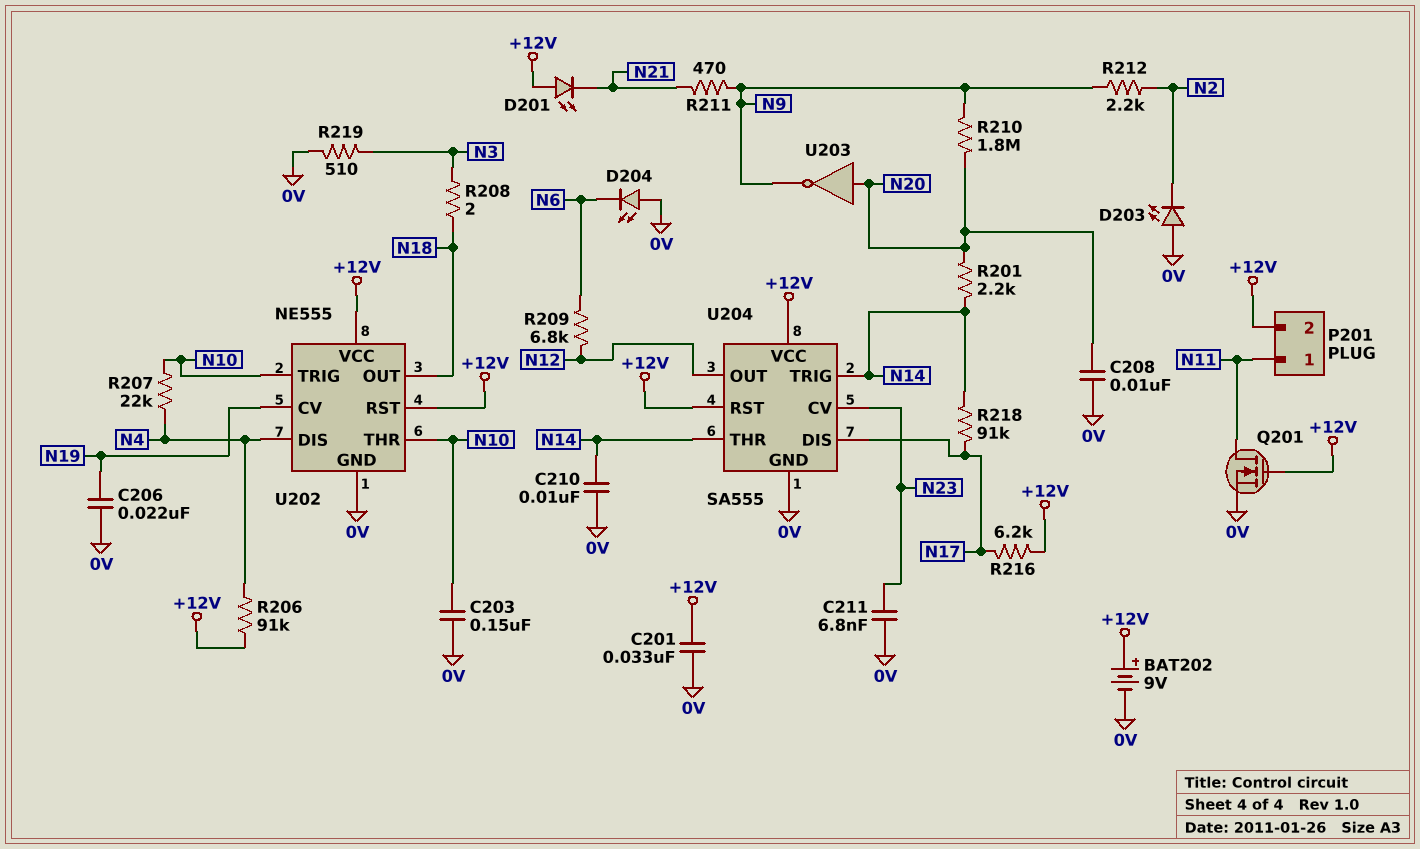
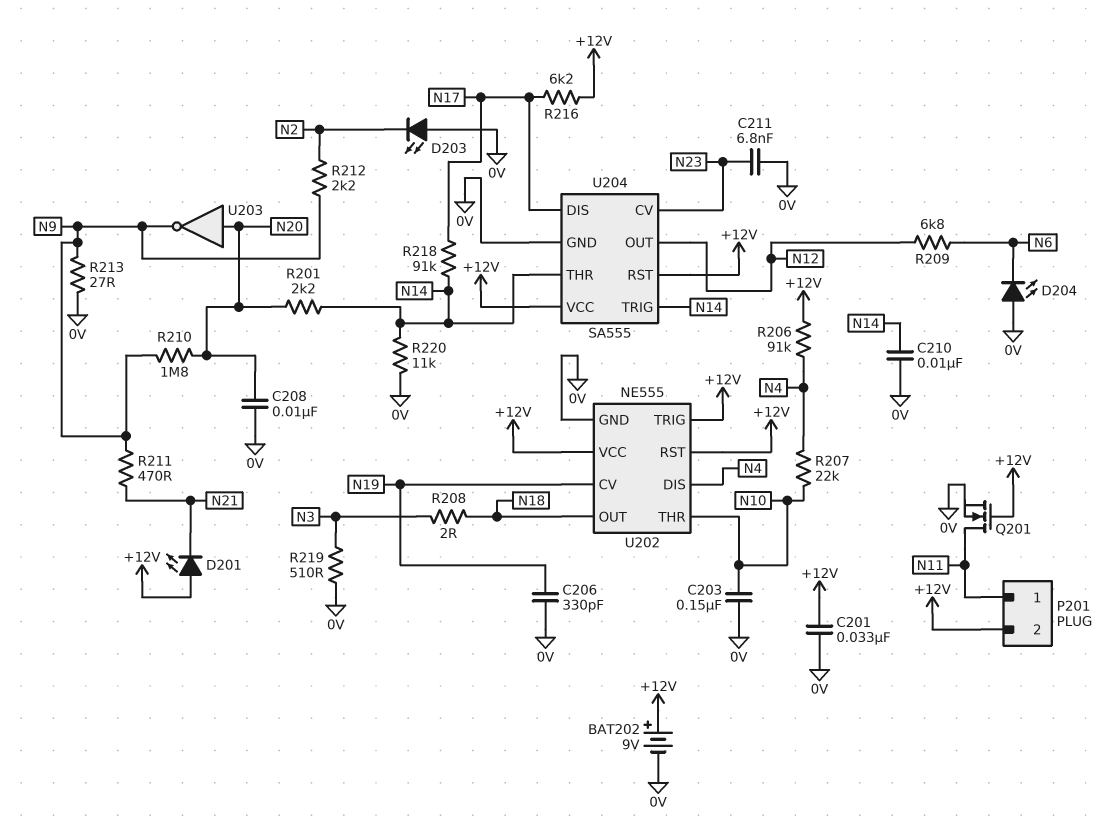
C206: 22nF (0V, N19) -> 330pF (0V, N19)
R213: none -> 27 (0V, N9)
R220: none -> 11k (0V, N14)
U202 pin TRIG: N10 -> +12V

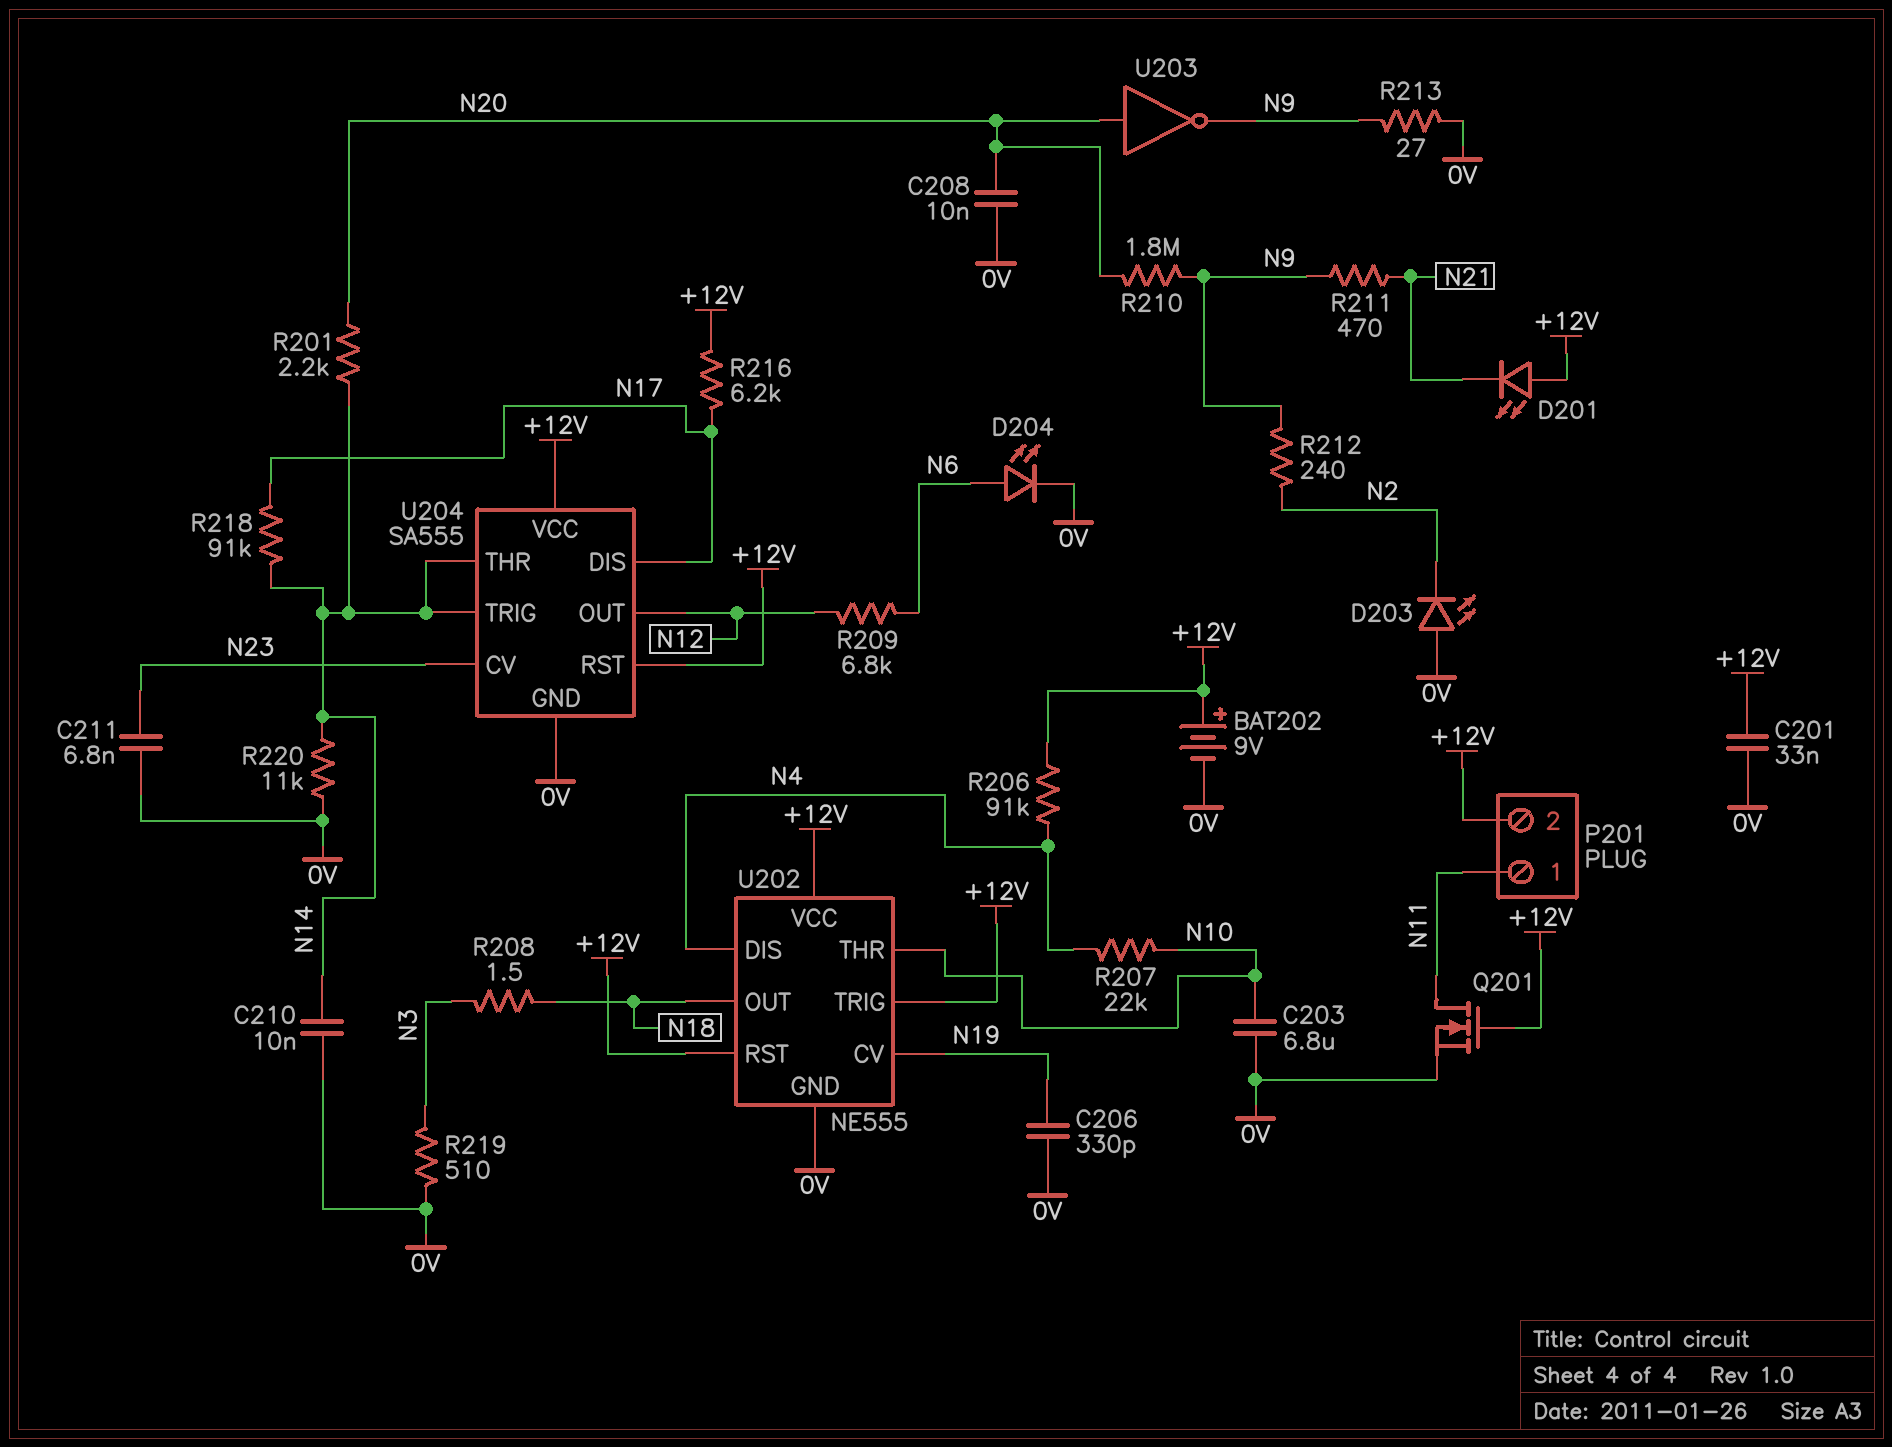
C203: 150nF (0V, N10) -> 6.8uF (0V, N10)
D204: LED (A 0V, K N6) -> LED (A N6, K 0V)
R208: 2 (N3, N18) -> 1.5 (N3, N18)
R212: 2.2k (N2, N9) -> 240 (N2, N9)

